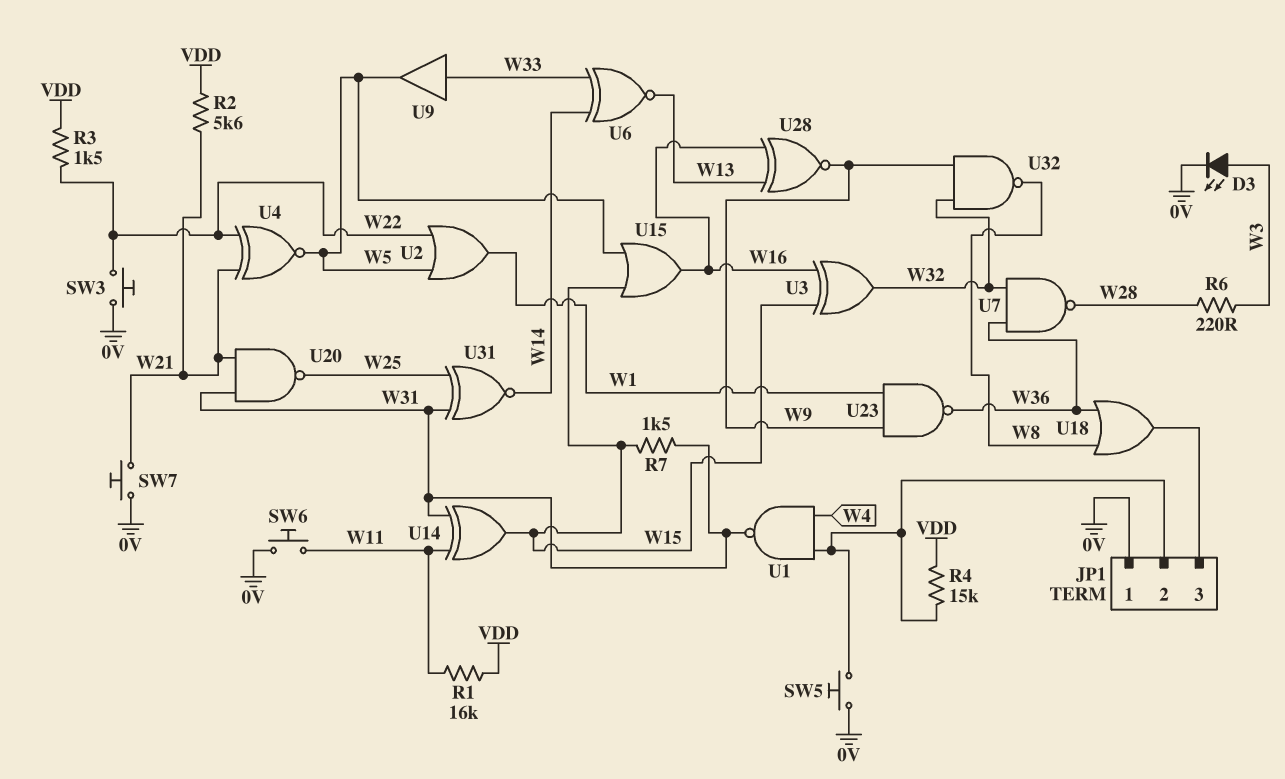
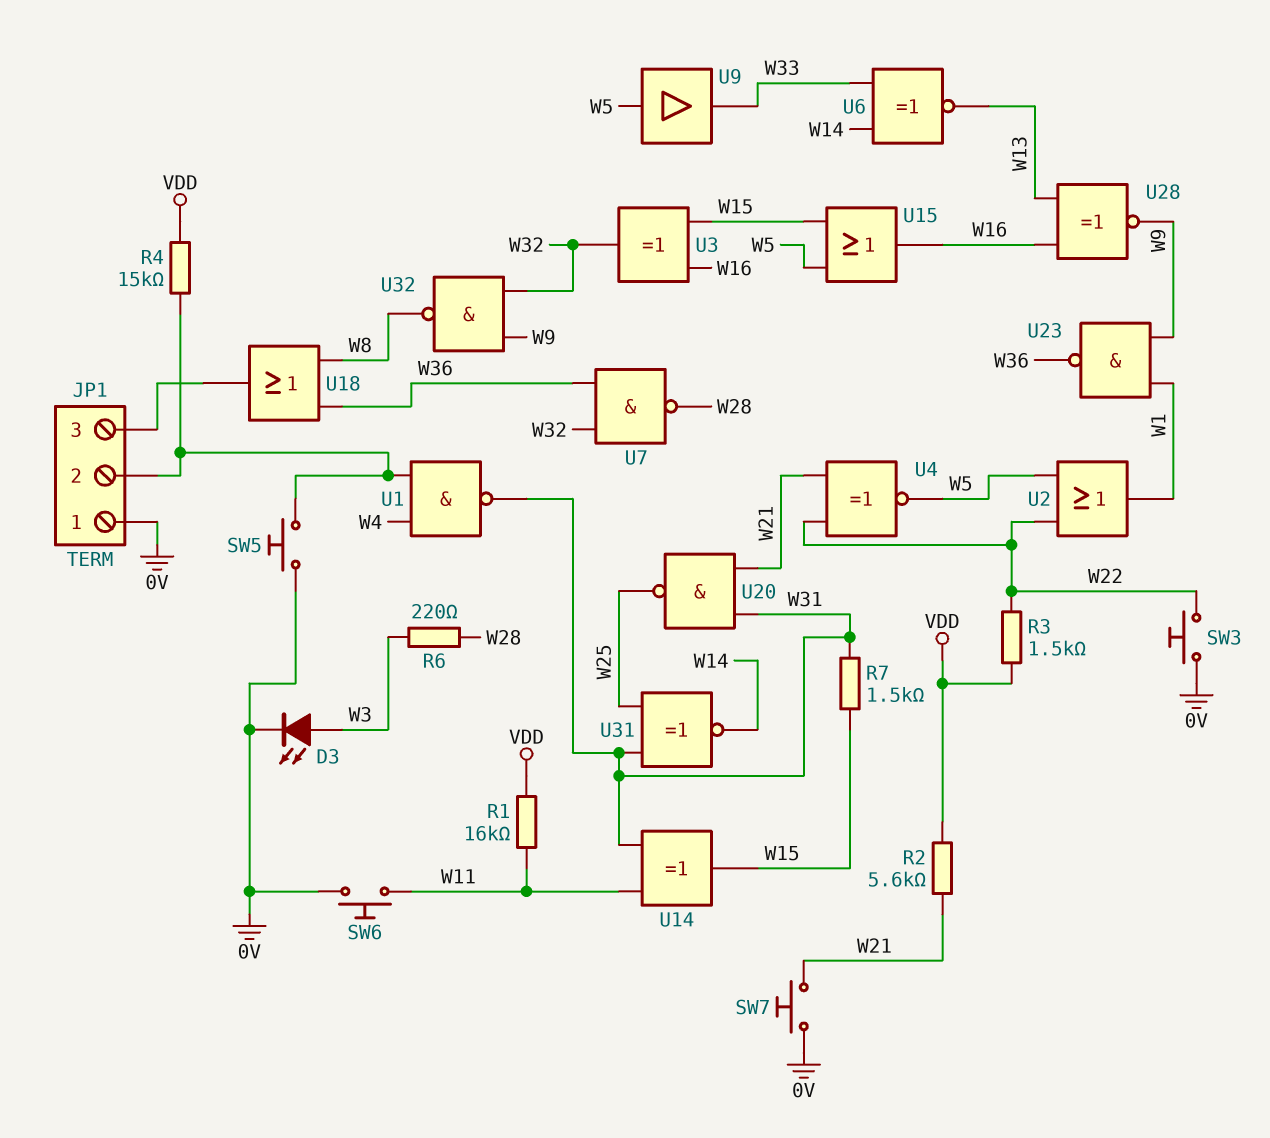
U9: buffer (in W33, out W5) -> buffer (in W5, out W33)

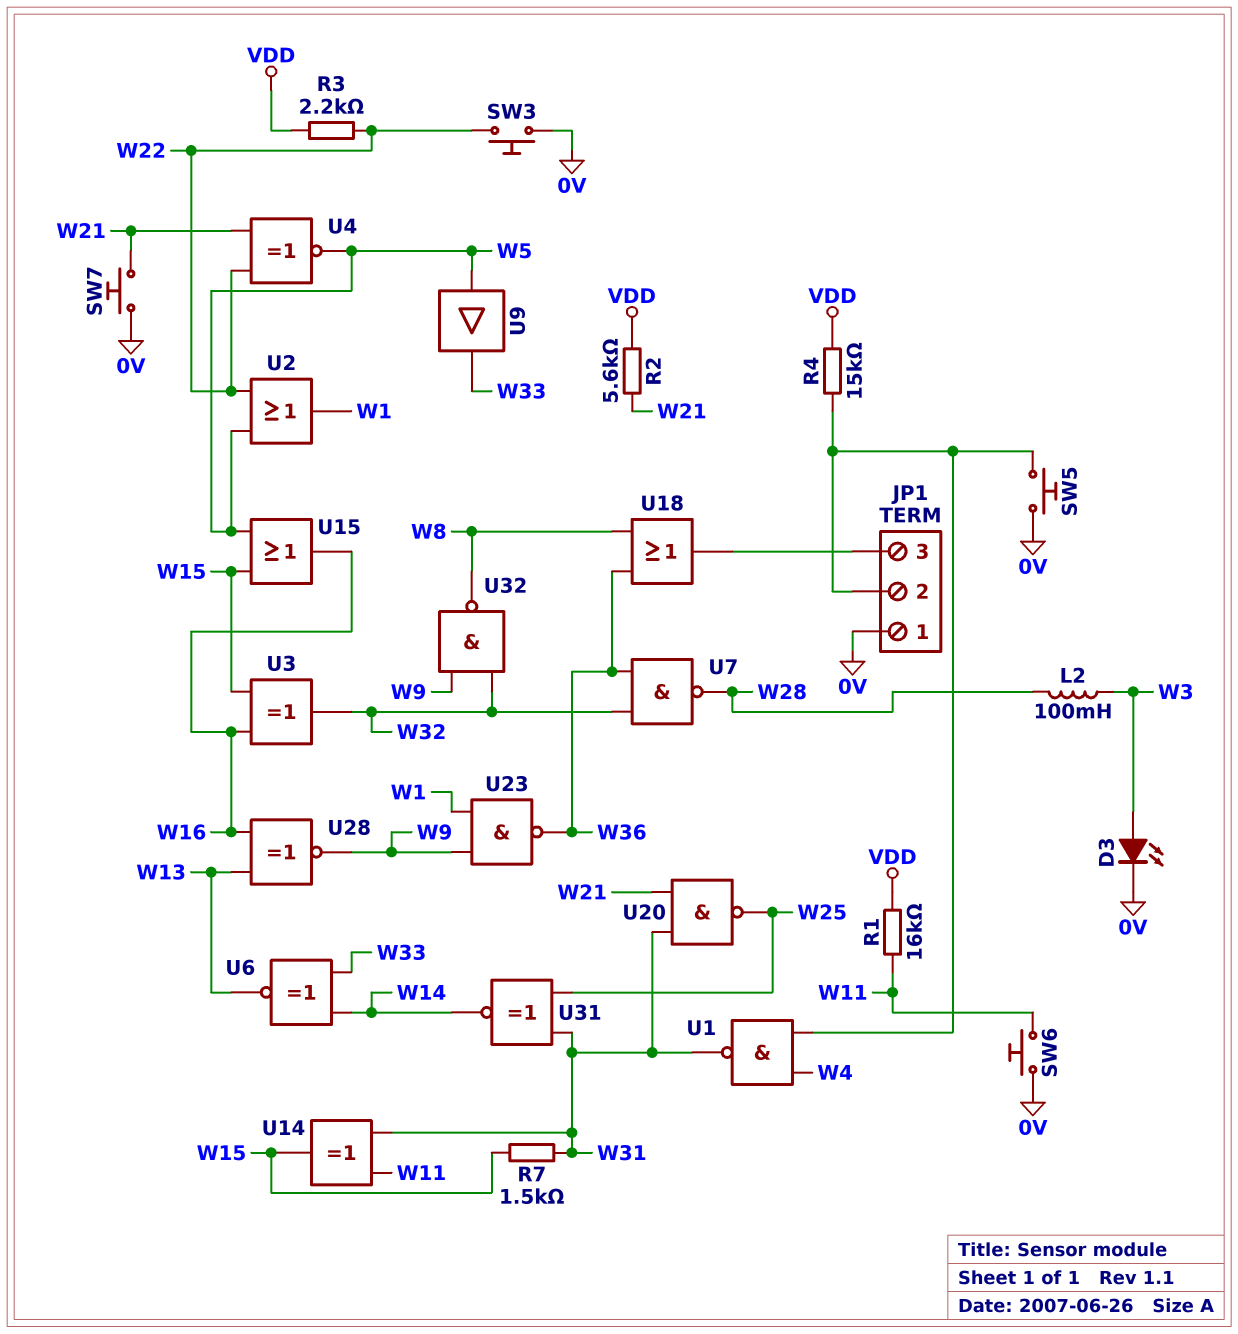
L2: none -> 100mH (W3, W28)
R3: 1.5k (VDD, W22) -> 2.2k (VDD, W22)
R6: 220 (W3, W28) -> none

